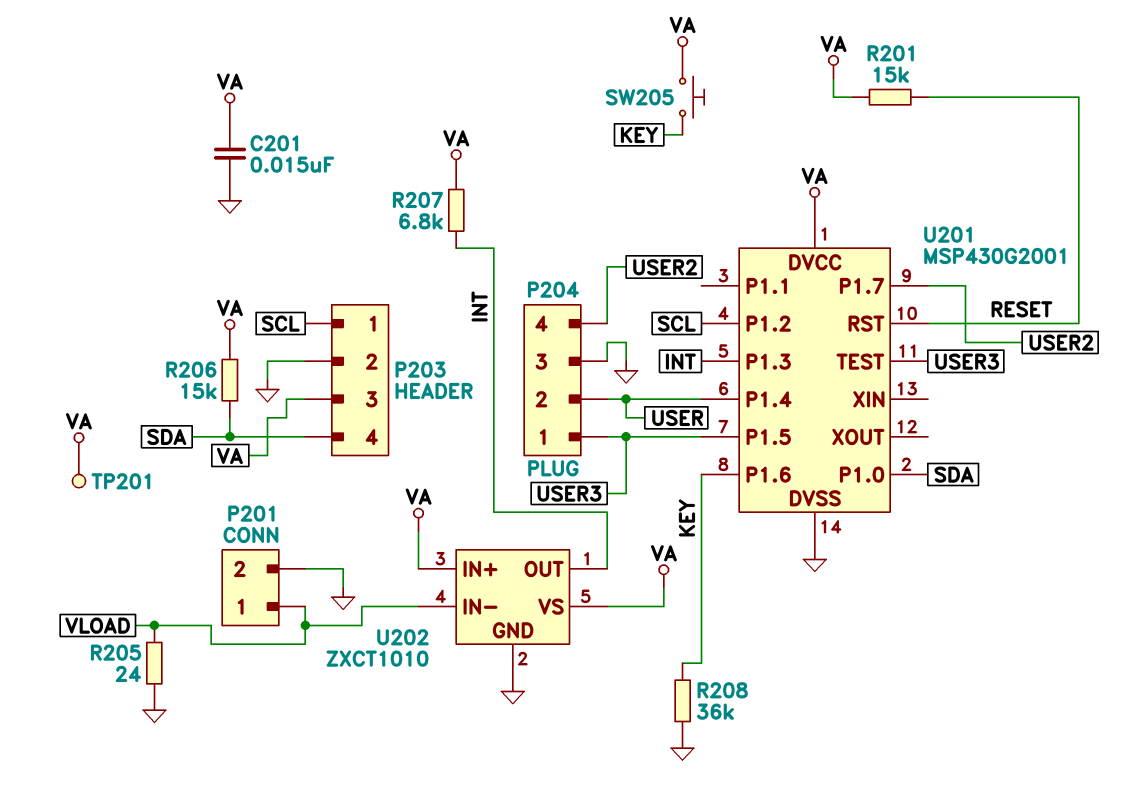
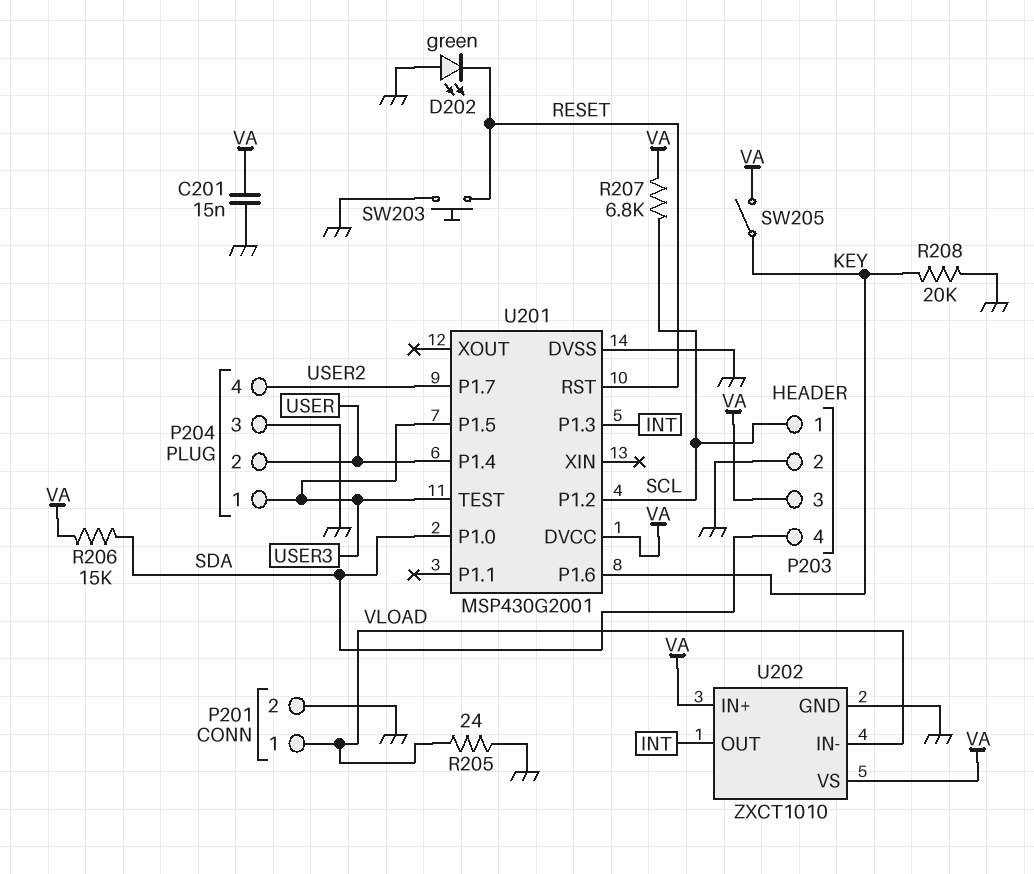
D202: none -> LED green (A GND, K RESET)
R201: 15k (RESET, VA) -> none
R207: 6.8k (INT, VA) -> 6.8k (SCL, VA)
R208: 36k (GND, KEY) -> 20k (GND, KEY)
SW203: none -> button (GND, RESET)
SW205: button (KEY, VA) -> switch (KEY, VA)
TP201: test point (VA) -> none

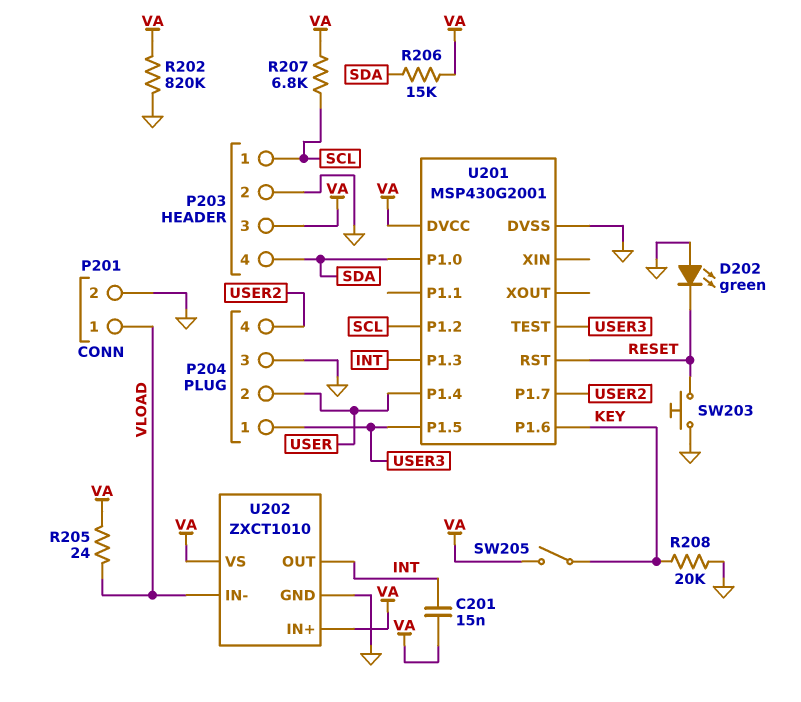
C201: 15nF (GND, VA) -> 15nF (INT, VA)
R202: none -> 820k (GND, VA)
R205: 24 (GND, VLOAD) -> 24 (VA, VLOAD)

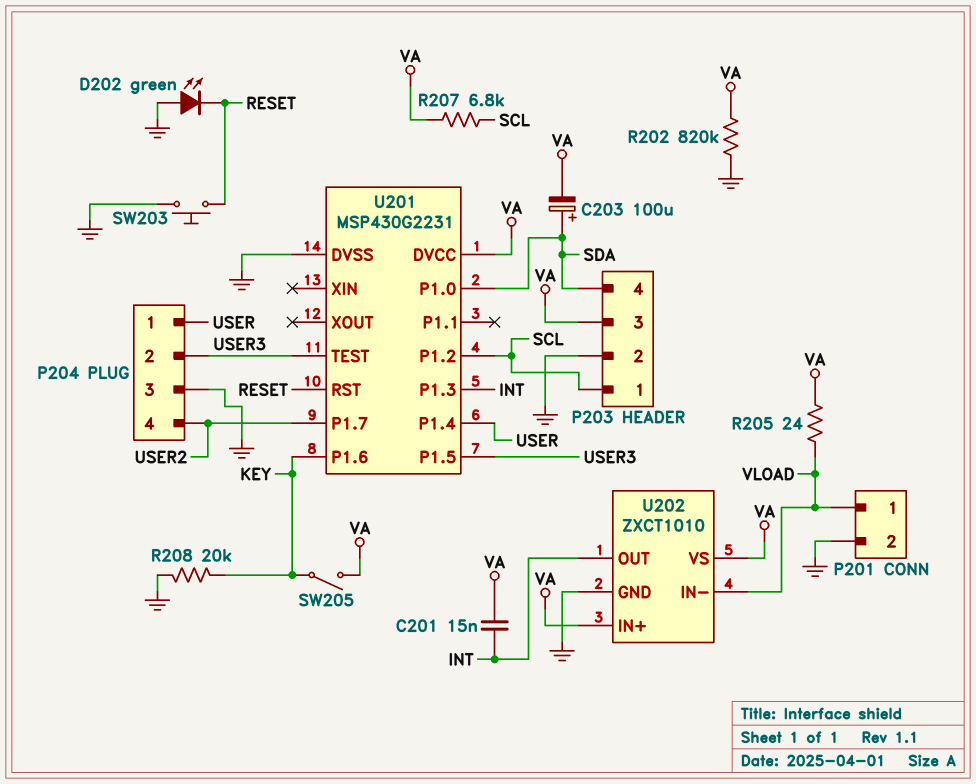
C203: none -> 100uF (plus SDA, minus VA)
P204 pin 1: USER3 -> USER
P204 pin 2: USER -> USER3
R206: 15k (SDA, VA) -> none
U201: MSP430G2001 -> MSP430G2231

